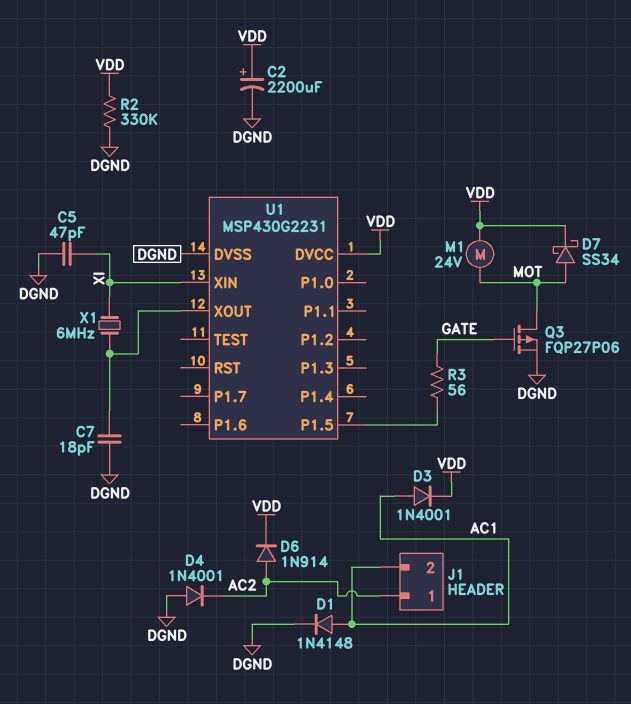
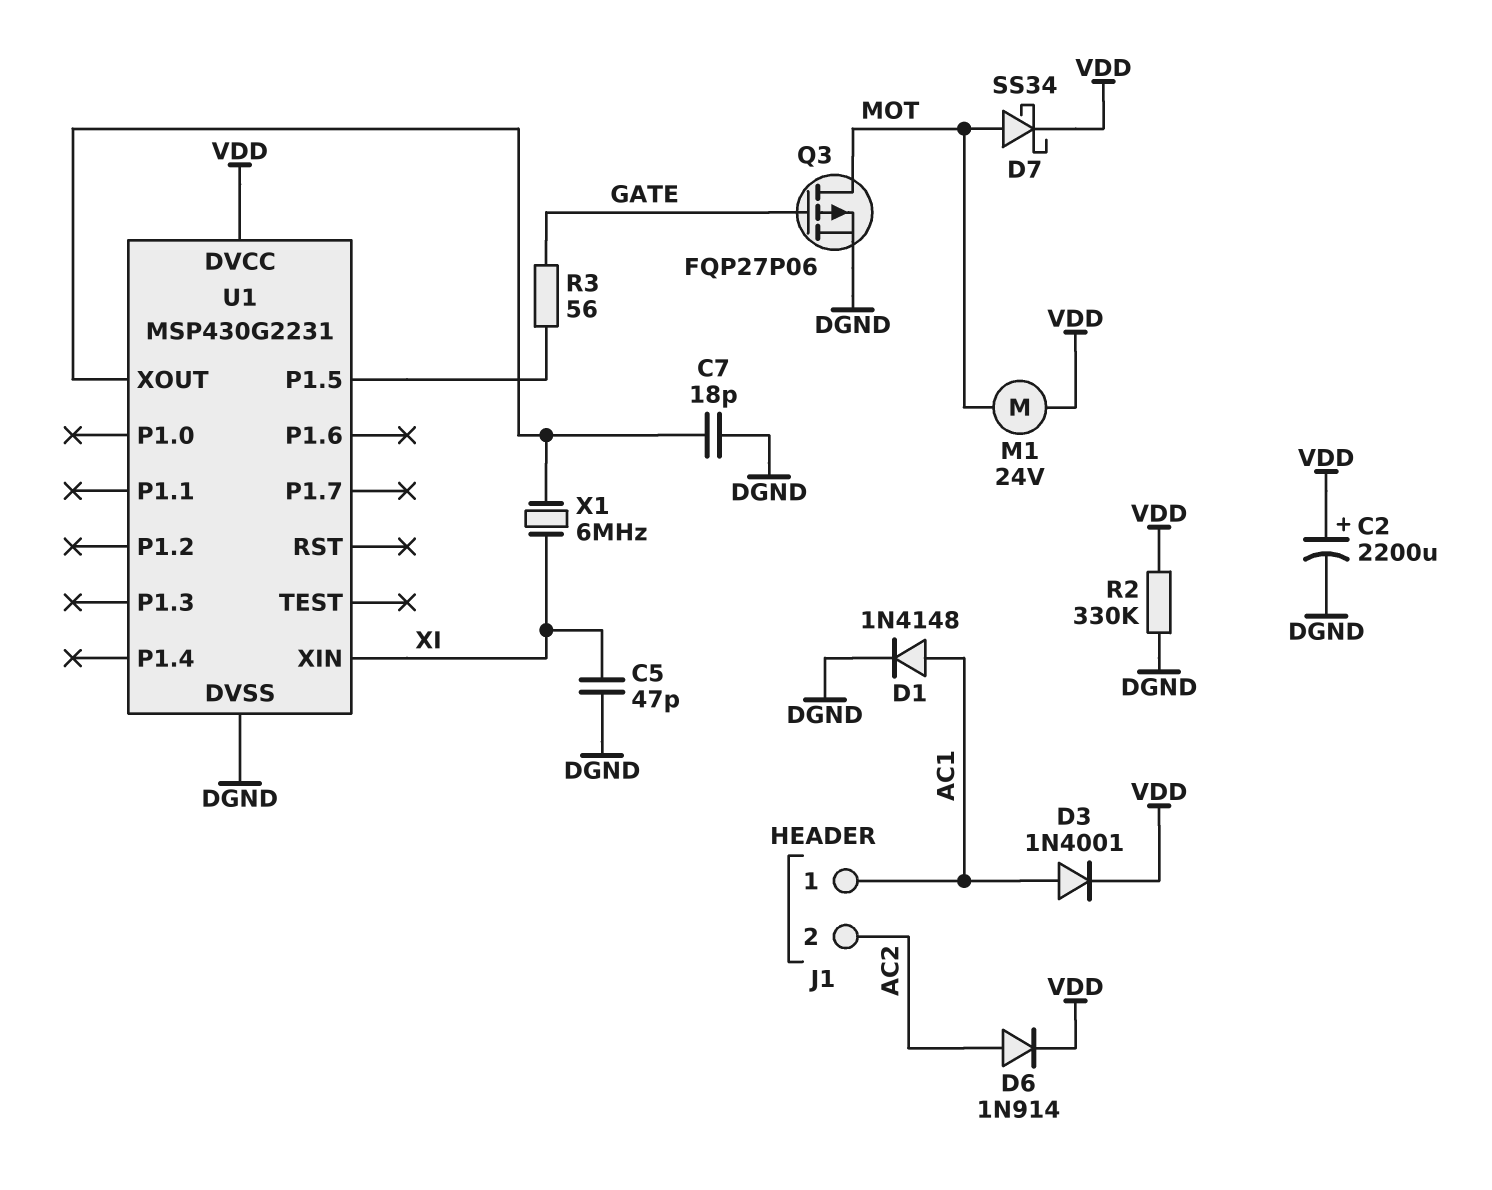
D4: diode 1N4001 (A DGND, K AC2) -> none
J1 pin 1: AC2 -> AC1
J1 pin 2: AC1 -> AC2

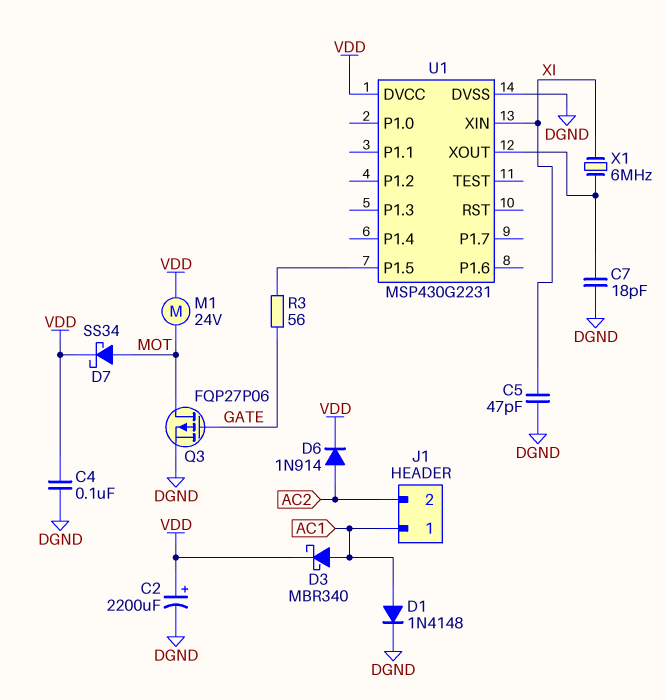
C4: none -> 100nF (DGND, VDD)
D3: diode 1N4001 (A AC1, K VDD) -> schottky MBR340 (A AC1, K VDD)
R2: 330k (DGND, VDD) -> none

